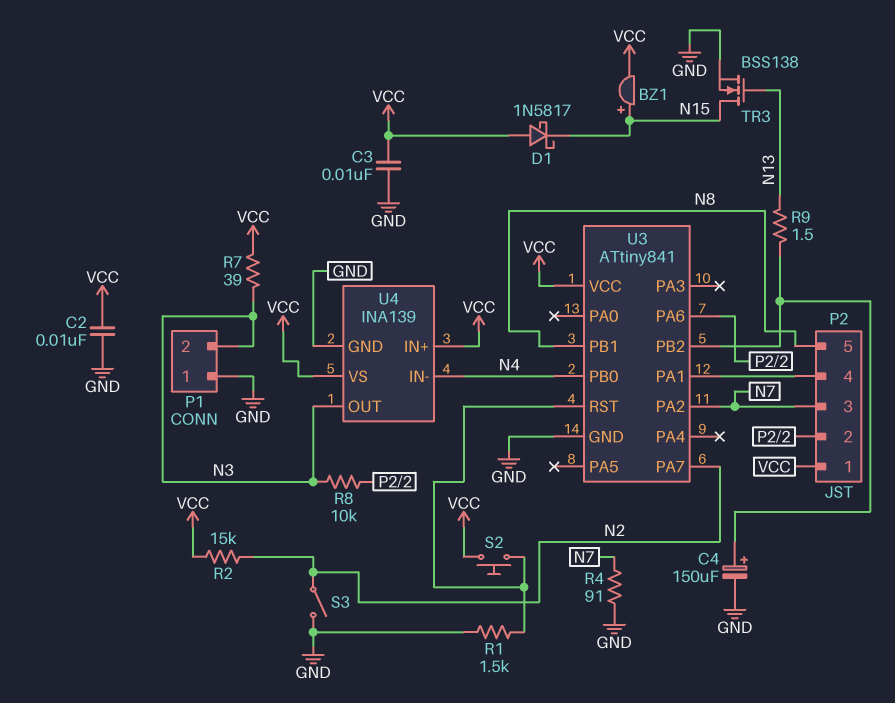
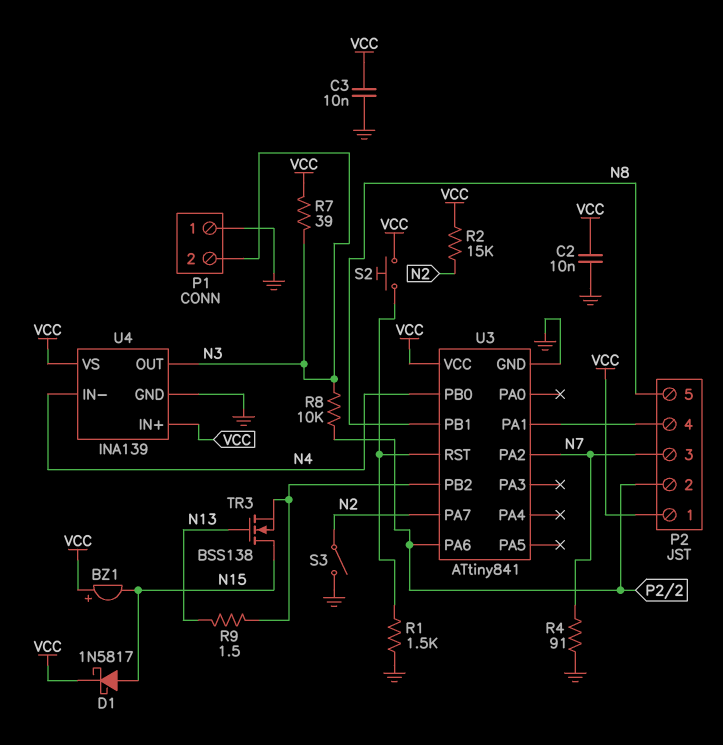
BZ1: buzzer (plus N15, minus VCC) -> buzzer (plus VCC, minus N15)
C4: 150uF (plus U3/PB2, minus GND) -> none
D1: schottky 1N5817 (A VCC, K N15) -> schottky 1N5817 (A N15, K VCC)
TR3: NMOS BSS138 (G N13, D N15, S GND) -> NMOS BSS138 (G N13, D N15, S U3/PB2)

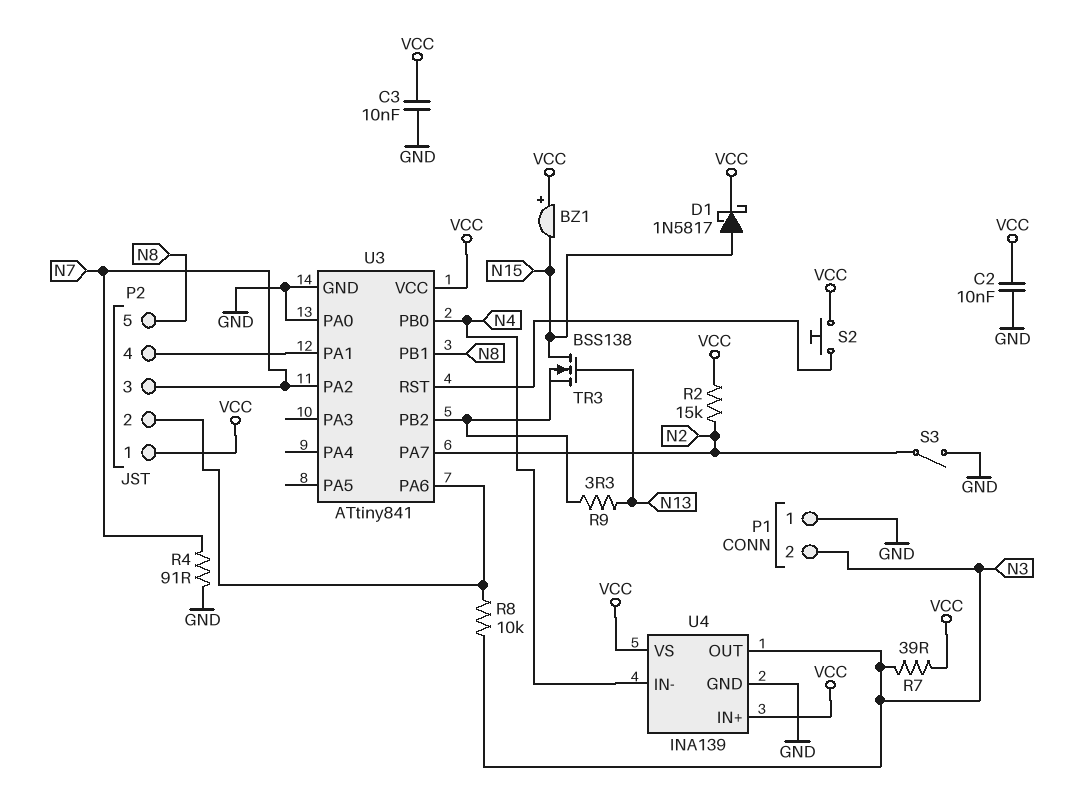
R1: 1.5k (GND, U3/RST) -> none
R9: 1.5 (N13, U3/PB2) -> 3.3 (N13, U3/PB2)
U3 pin PA0: none -> GND

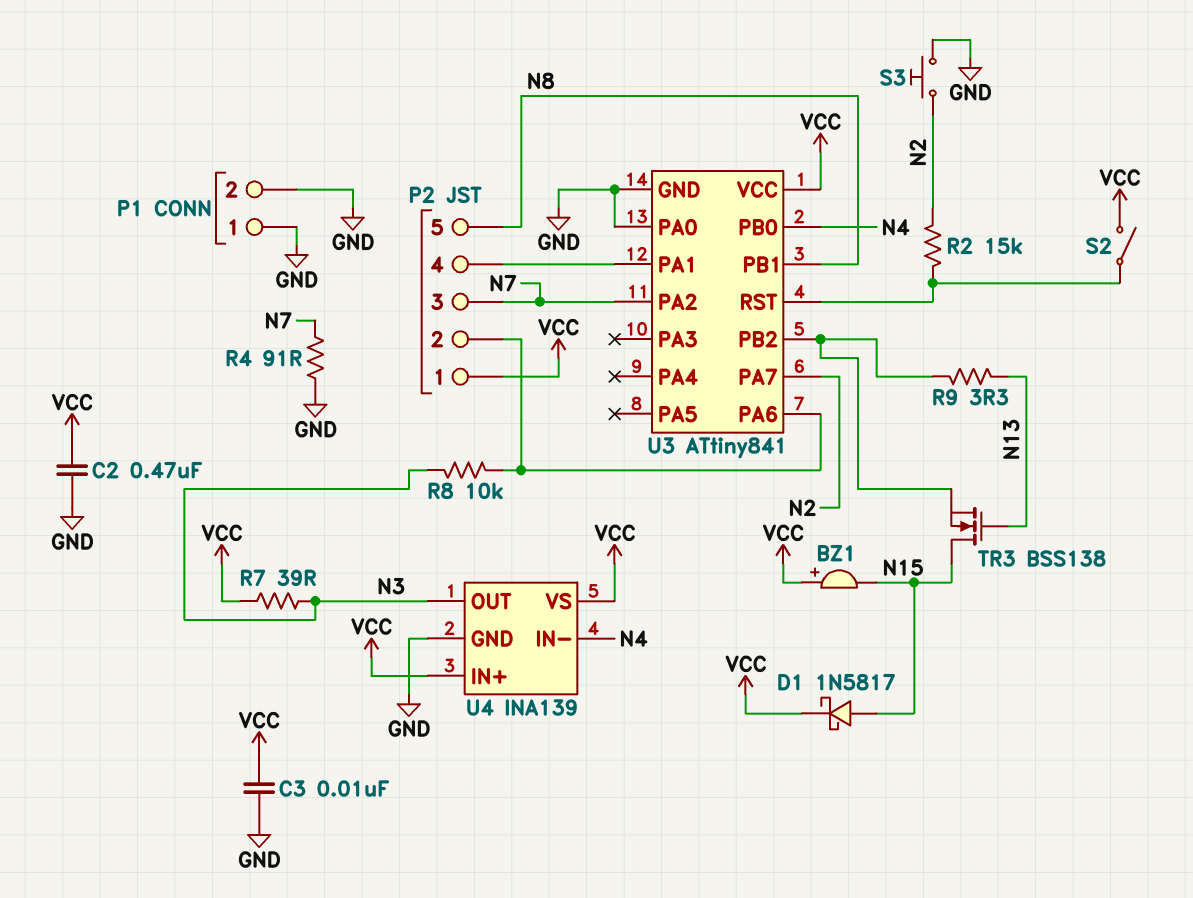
C2: 10nF (GND, VCC) -> 470nF (GND, VCC)
P1 pin 2: N3 -> GND
R2: 15k (N2, VCC) -> 15k (N2, U3/RST)
S2: button (U3/RST, VCC) -> switch (U3/RST, VCC)
S3: switch (GND, N2) -> button (GND, N2)

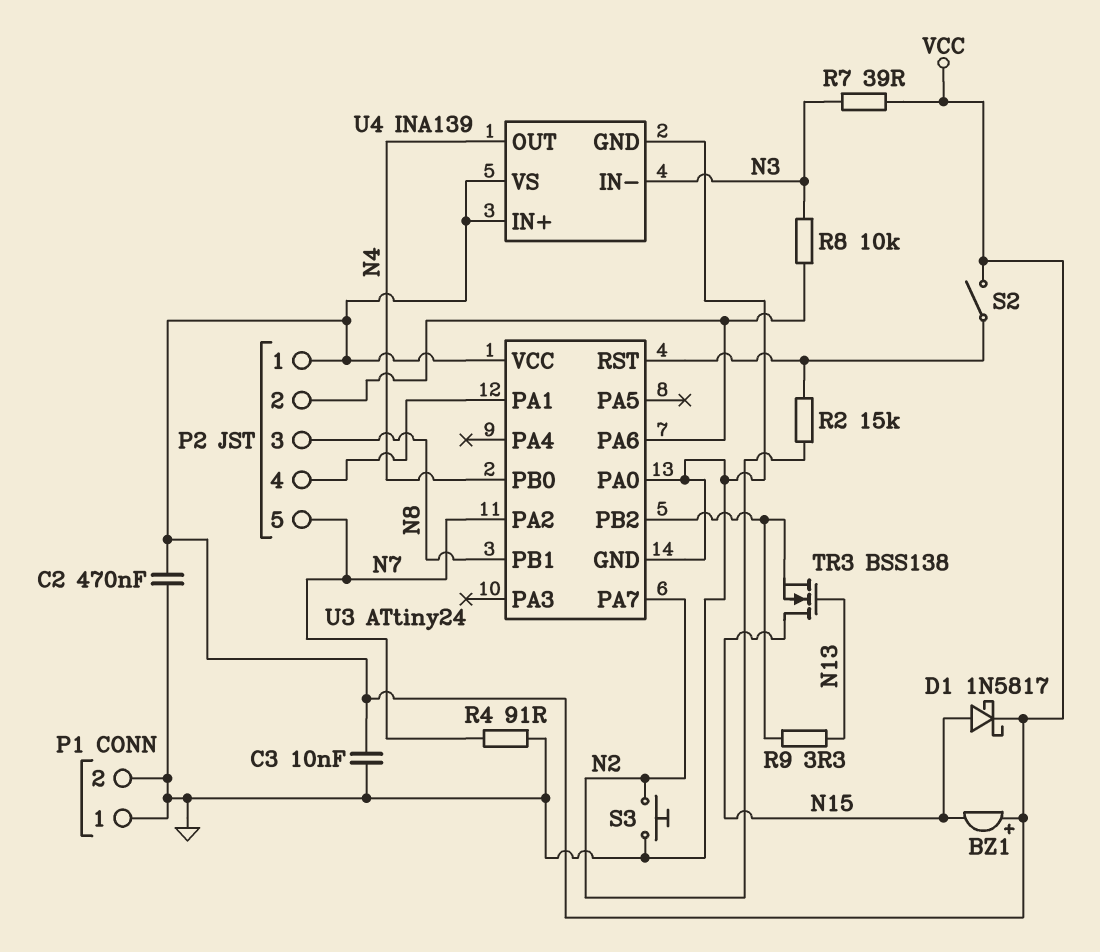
P2 pin 3: N7 -> N8
P2 pin 5: N8 -> N7
U3: ATtiny841 -> ATtiny24
U4 pin IN-: N4 -> N3
U4 pin OUT: N3 -> N4

